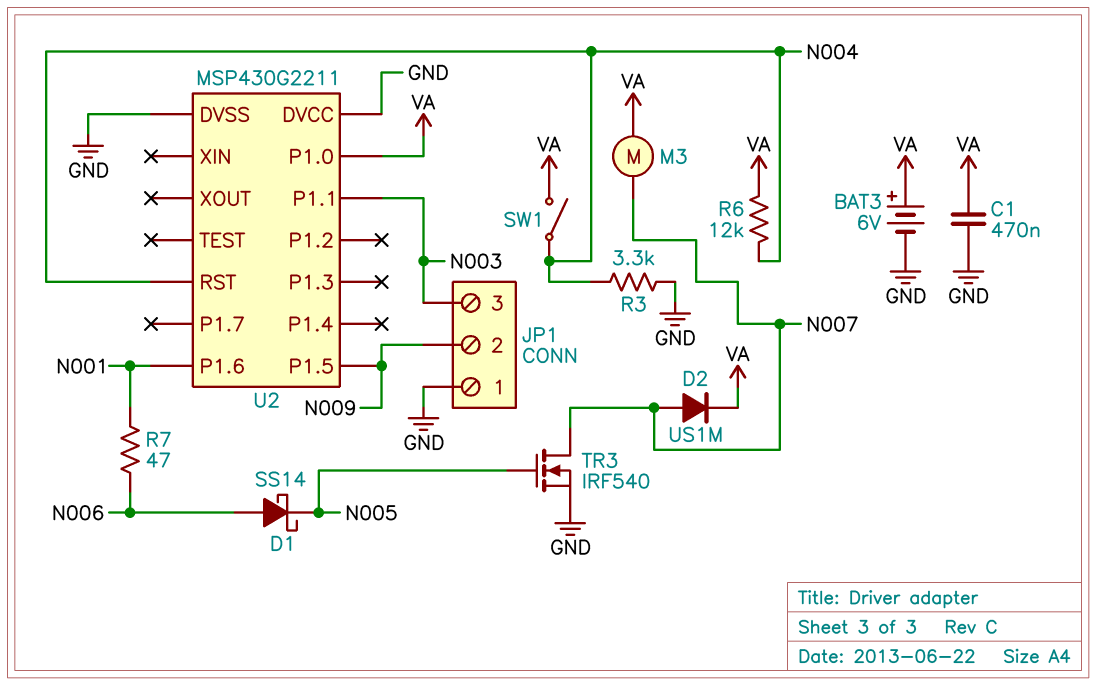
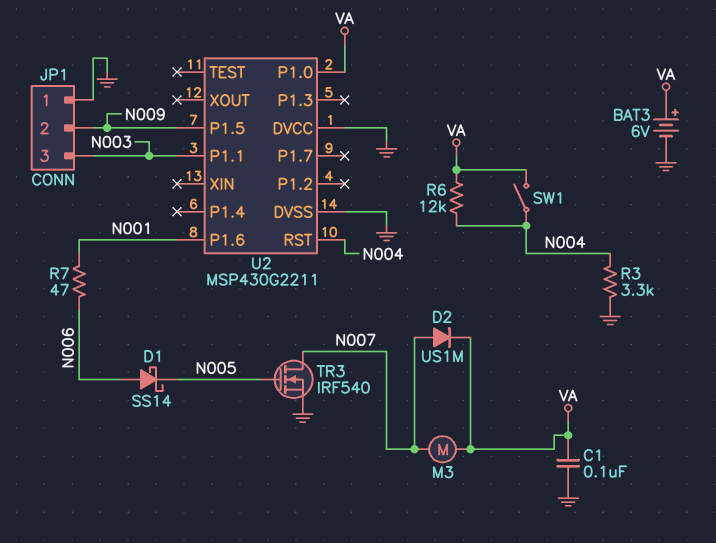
C1: 470nF (GND, VA) -> 100nF (GND, VA)

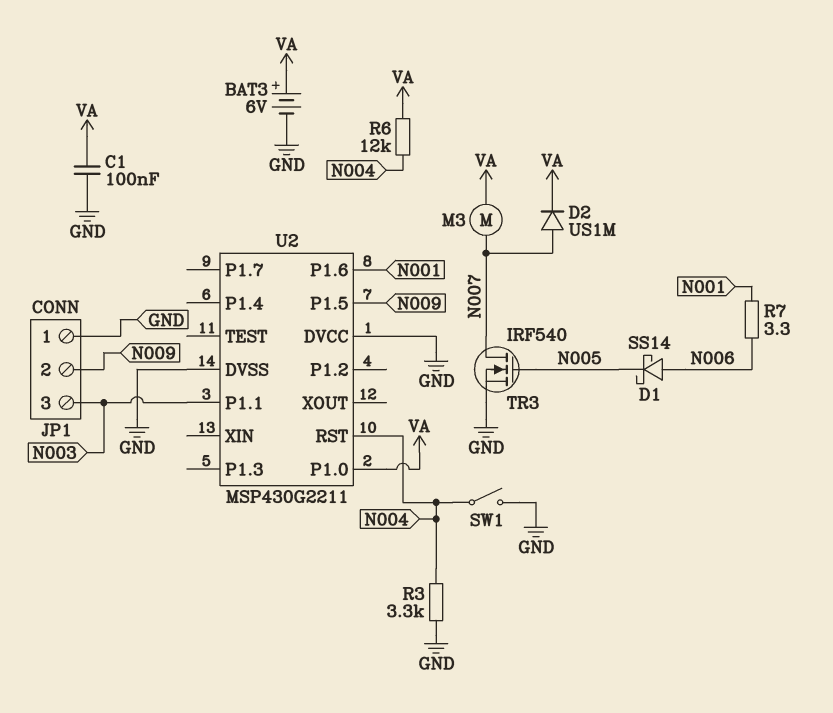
R7: 47 (N001, N006) -> 3.3 (N001, N006)
SW1: switch (N004, VA) -> switch (GND, N004)

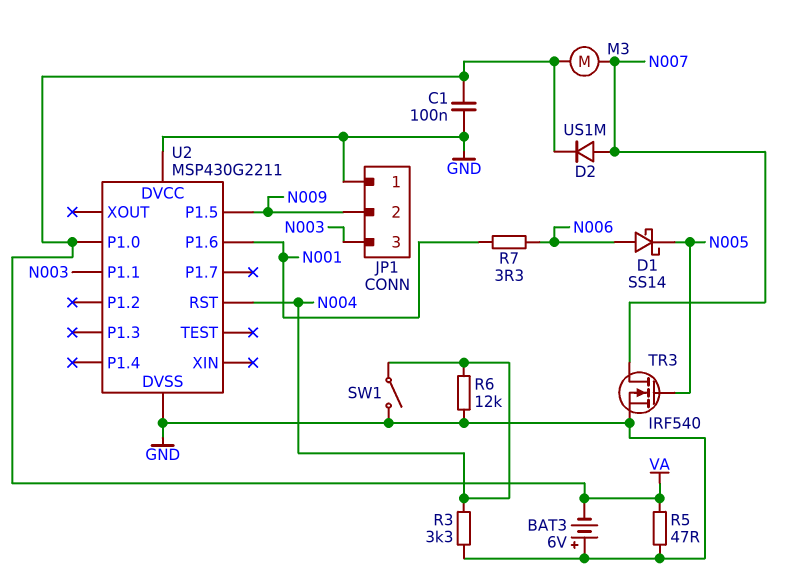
BAT3: 6V (plus VA, minus GND) -> 6V (plus GND, minus VA)
R5: none -> 47 (GND, VA)
R6: 12k (N004, VA) -> 12k (GND, N004)

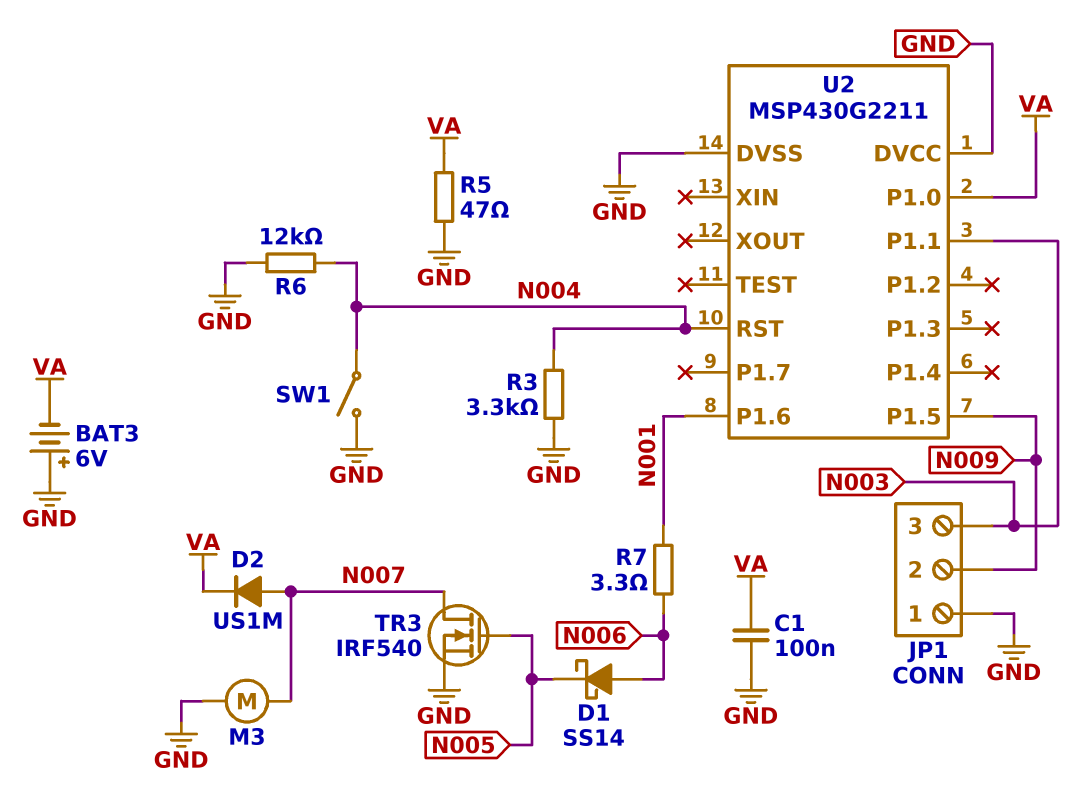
M3: motor (N007, VA) -> motor (GND, N007)

